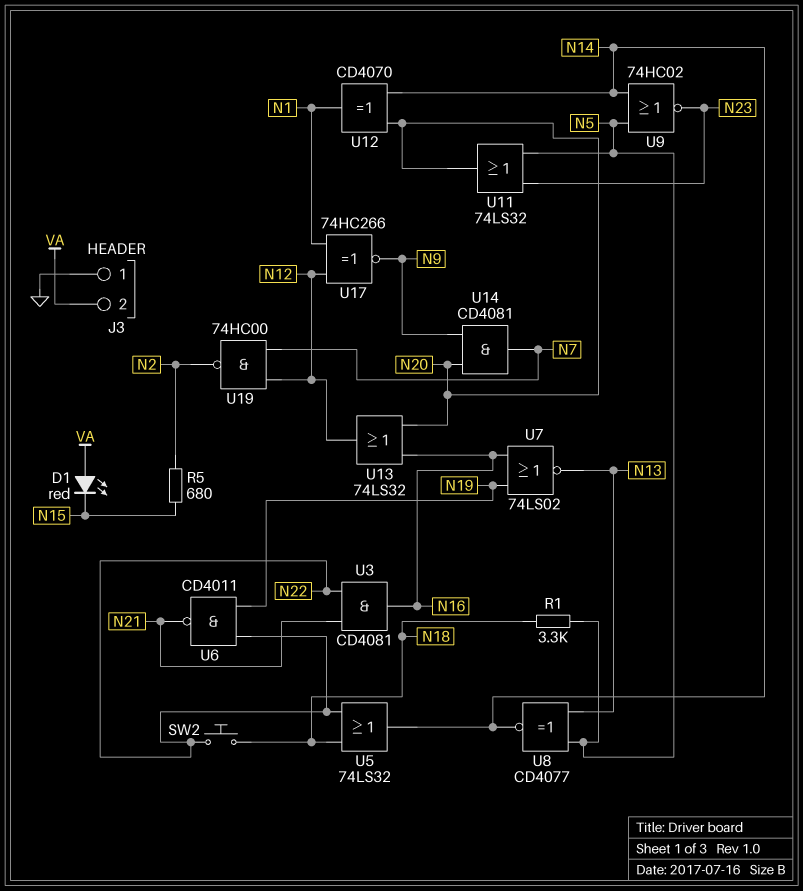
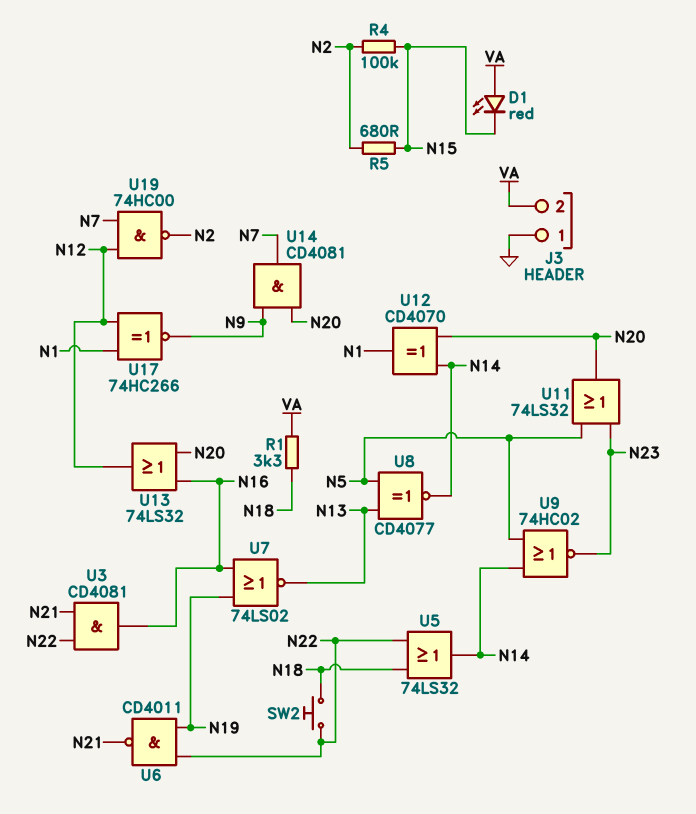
R1: 3.3k (N5, N18) -> 3.3k (N18, VA)
R4: none -> 100k (N2, N15)

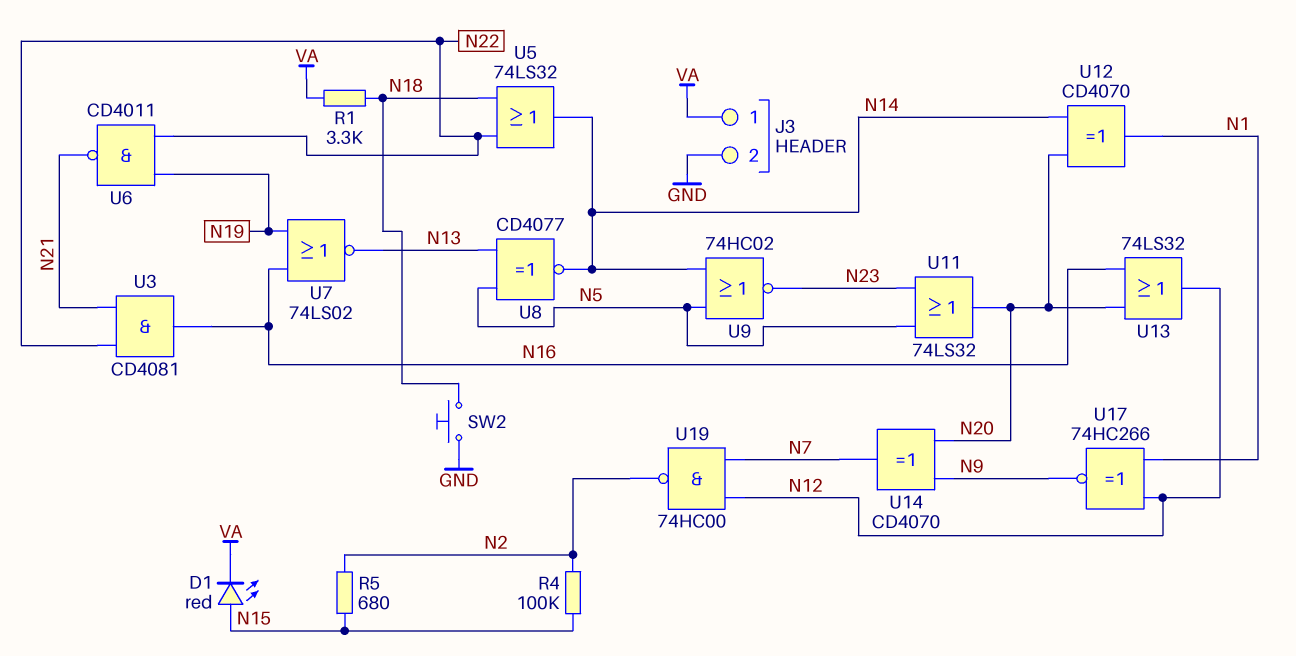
D1: LED red (A VA, K N15) -> LED red (A N15, K VA)
J3 pin 1: GND -> VA
J3 pin 2: VA -> GND
SW2: button (N18, N22) -> button (GND, N18)
U14: AND CD4081 (in N9, in N20, out N7) -> XOR CD4070 (in N9, in N20, out N7)

